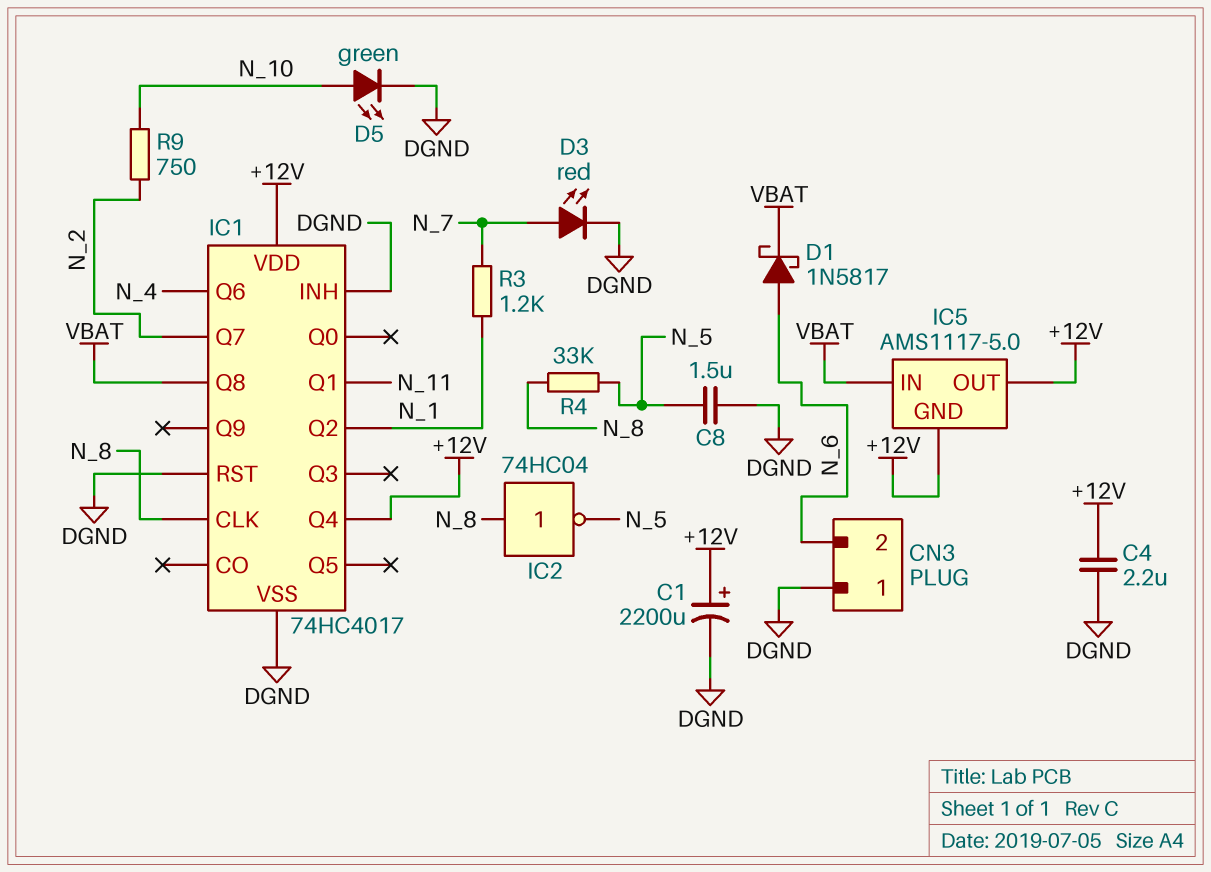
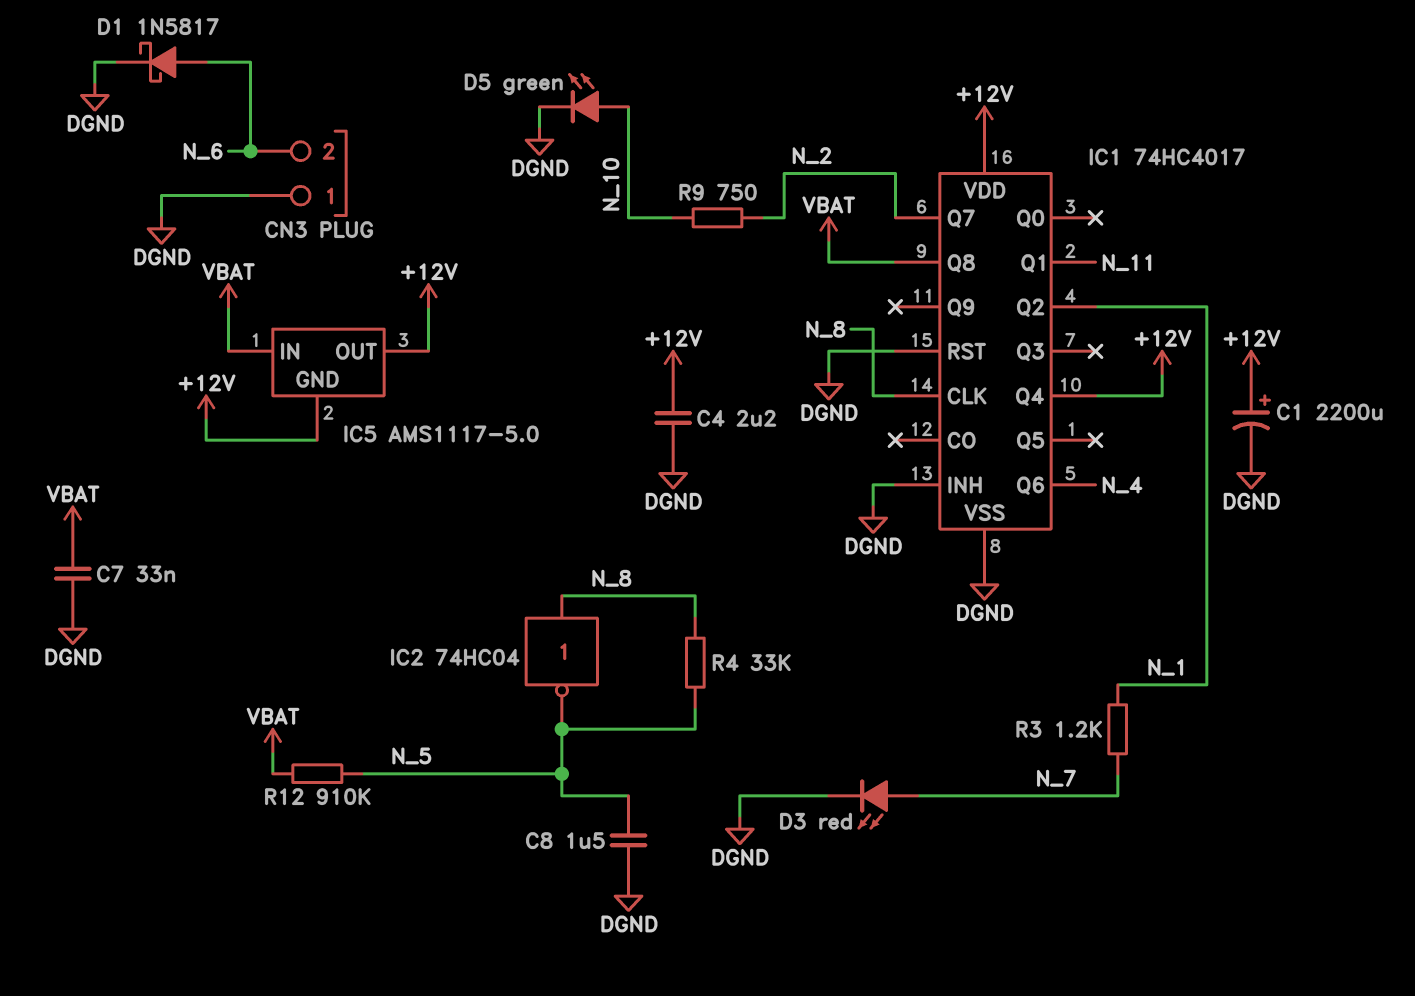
C7: none -> 33nF (DGND, VBAT)
D1: schottky 1N5817 (A N_6, K VBAT) -> schottky 1N5817 (A N_6, K DGND)
R12: none -> 910k (N_5, VBAT)

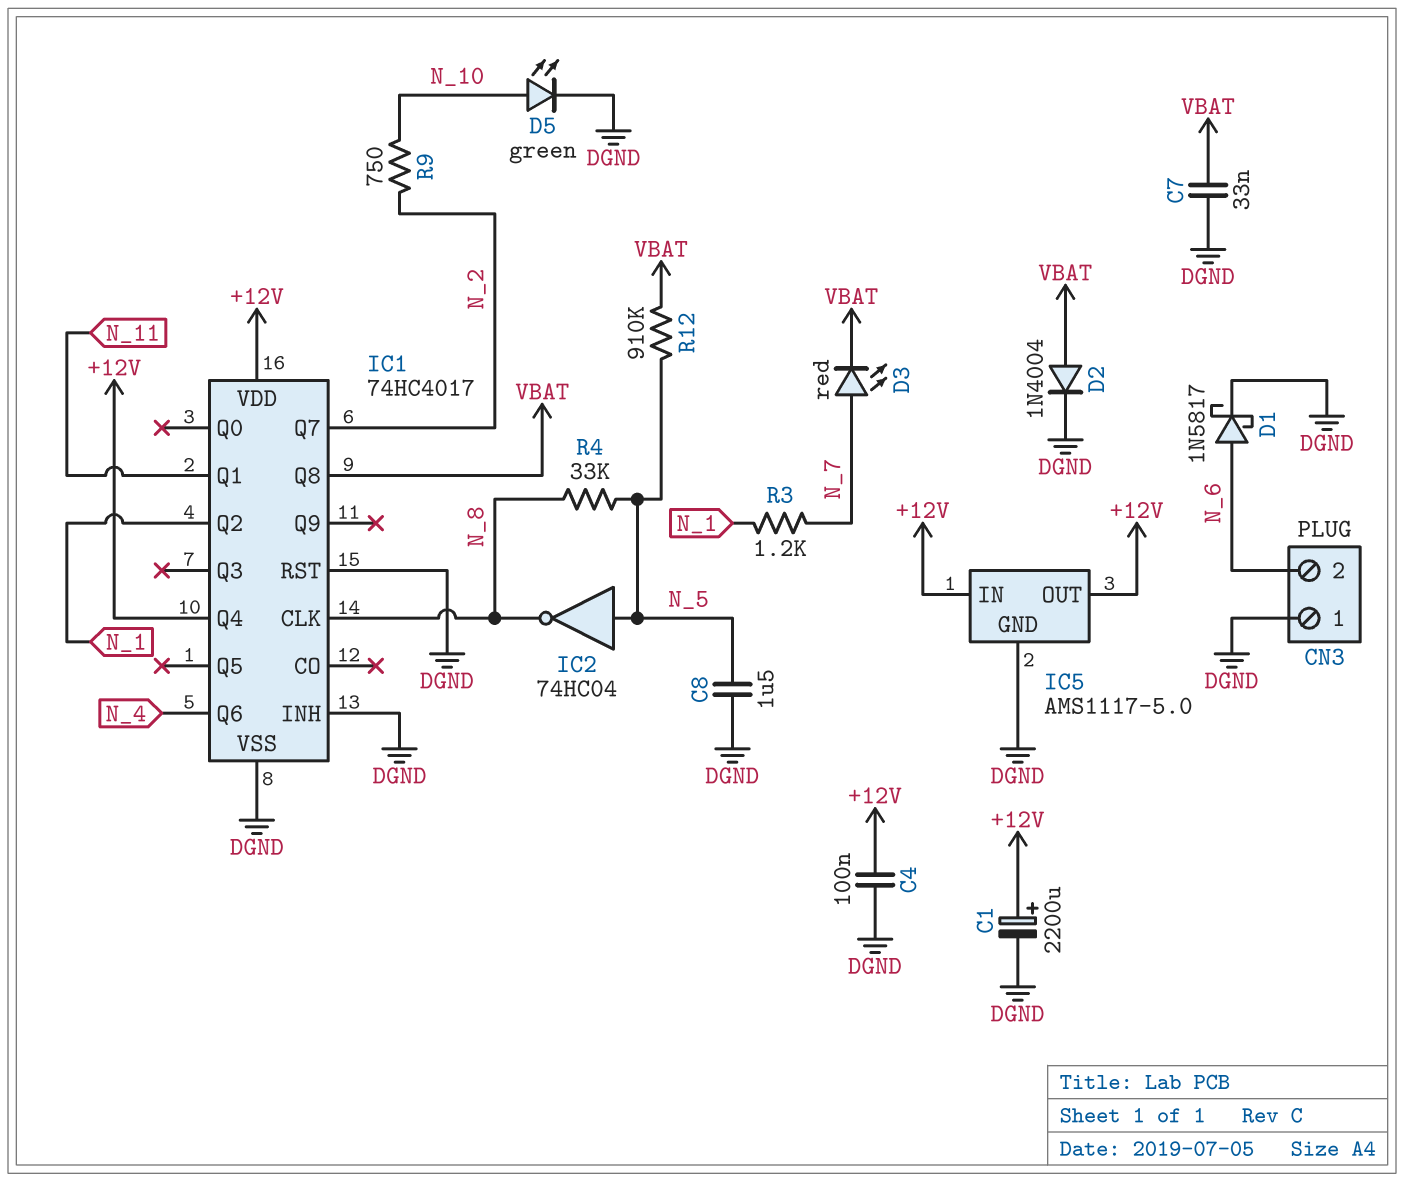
C4: 2.2uF (+12V, DGND) -> 100nF (+12V, DGND)
D2: none -> diode 1N4004 (A VBAT, K DGND)
D3: LED red (A N_7, K DGND) -> LED red (A N_7, K VBAT)
IC2: NOT 74HC04 (in N_8, out N_5) -> NOT 74HC04 (in N_5, out N_8)
IC5 pin GND: +12V -> DGND
IC5 pin IN: VBAT -> +12V

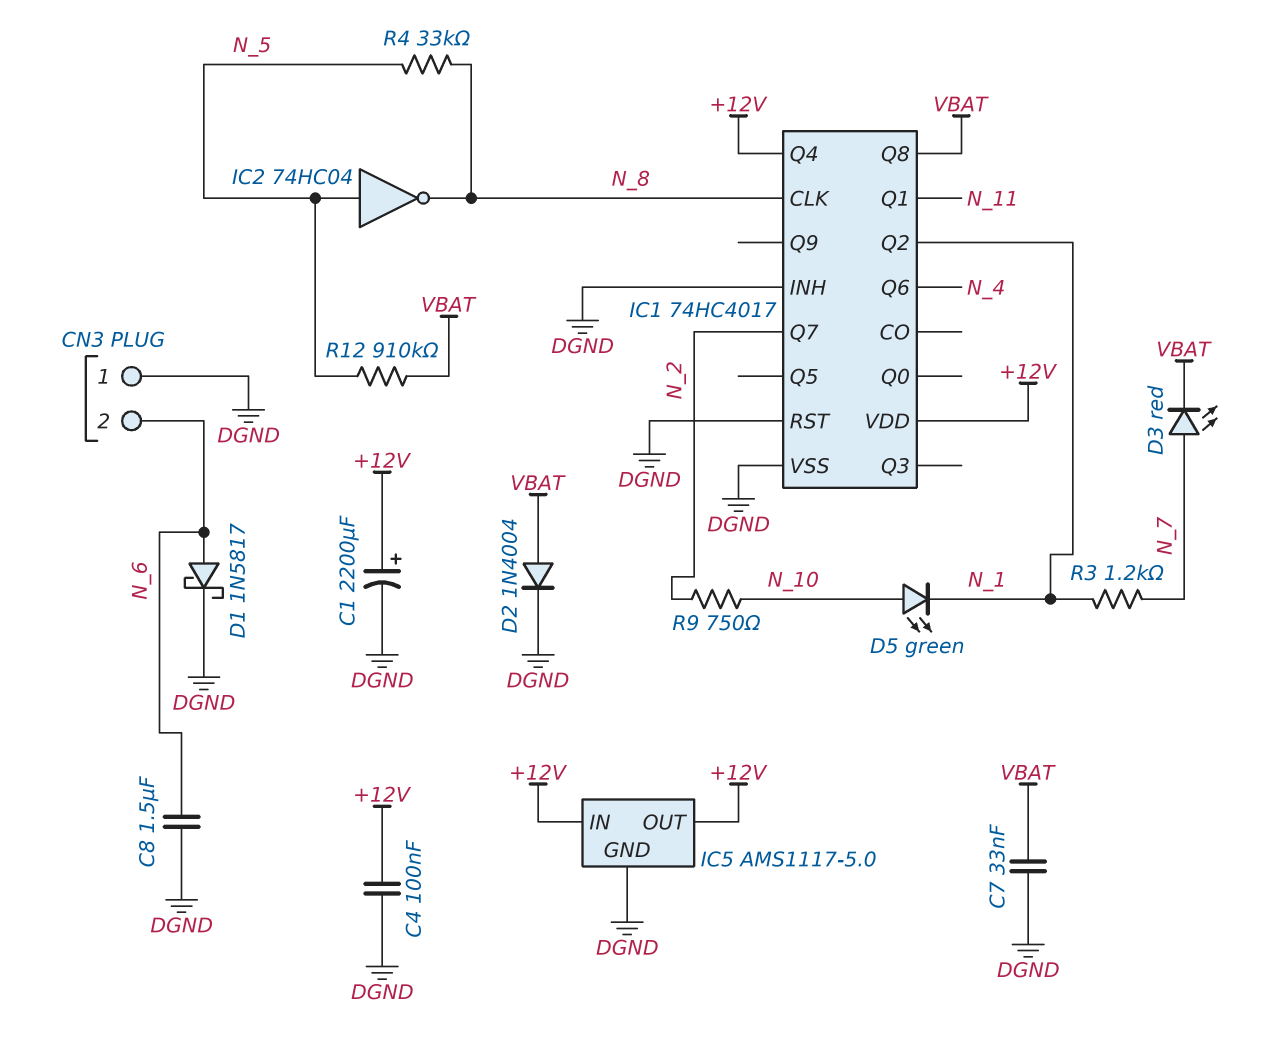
C8: 1.5uF (DGND, N_5) -> 1.5uF (DGND, N_6)
D5: LED green (A N_10, K DGND) -> LED green (A N_10, K N_1)

